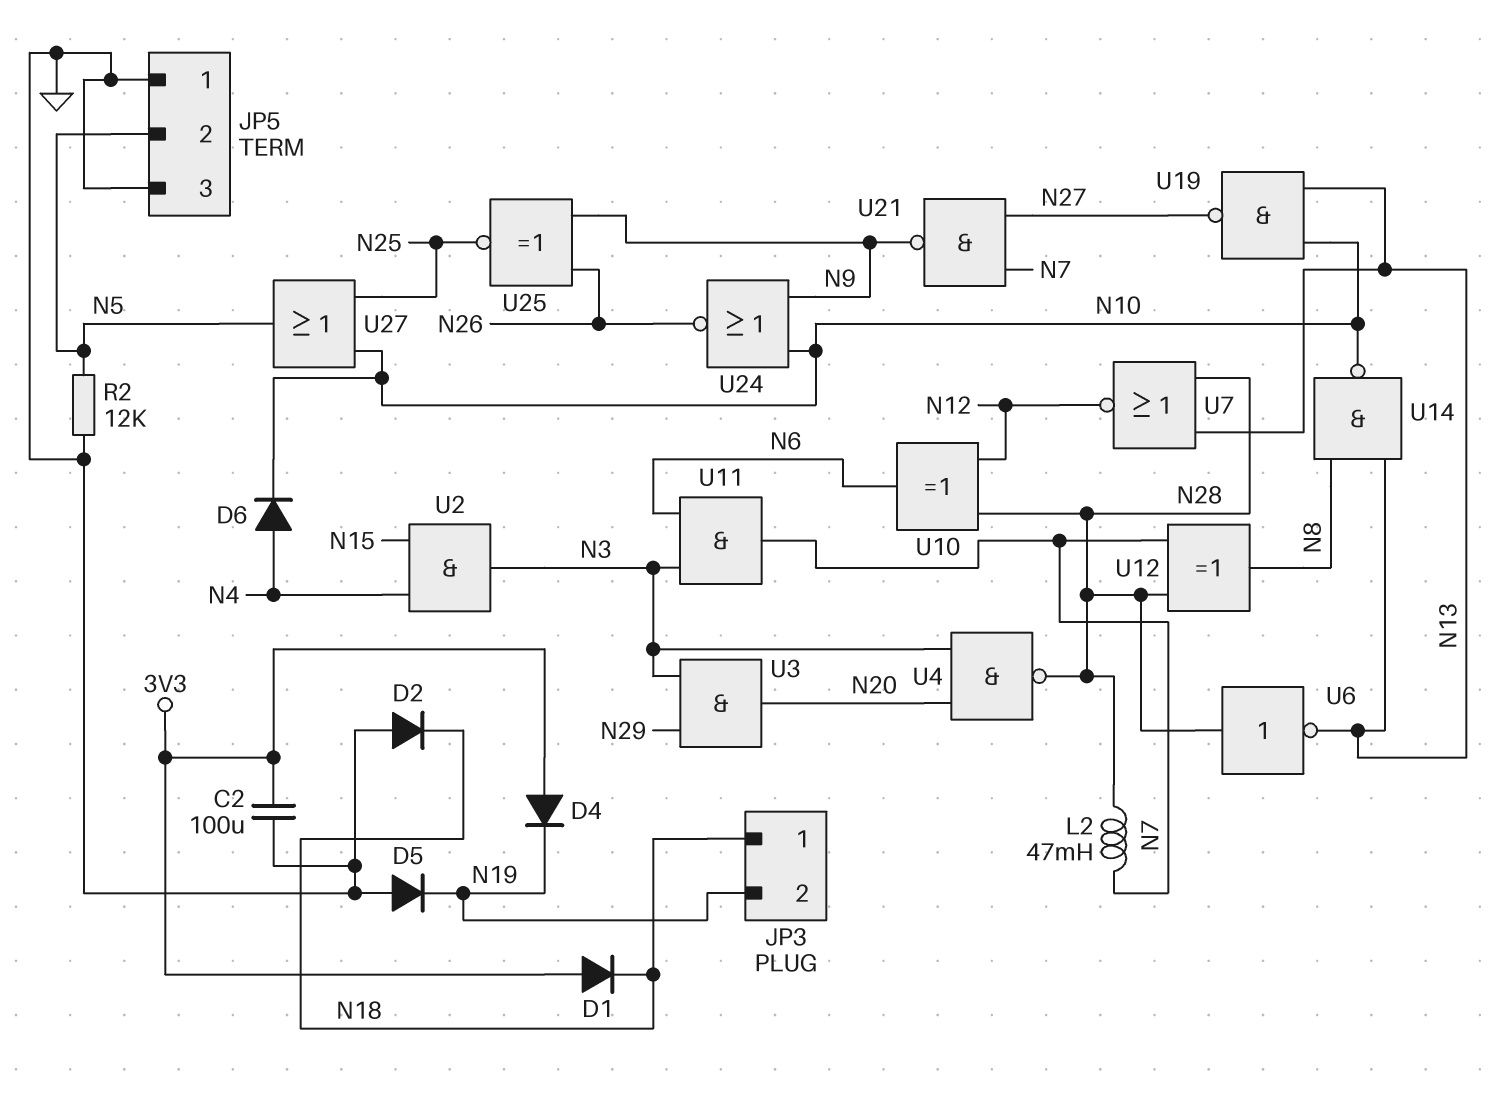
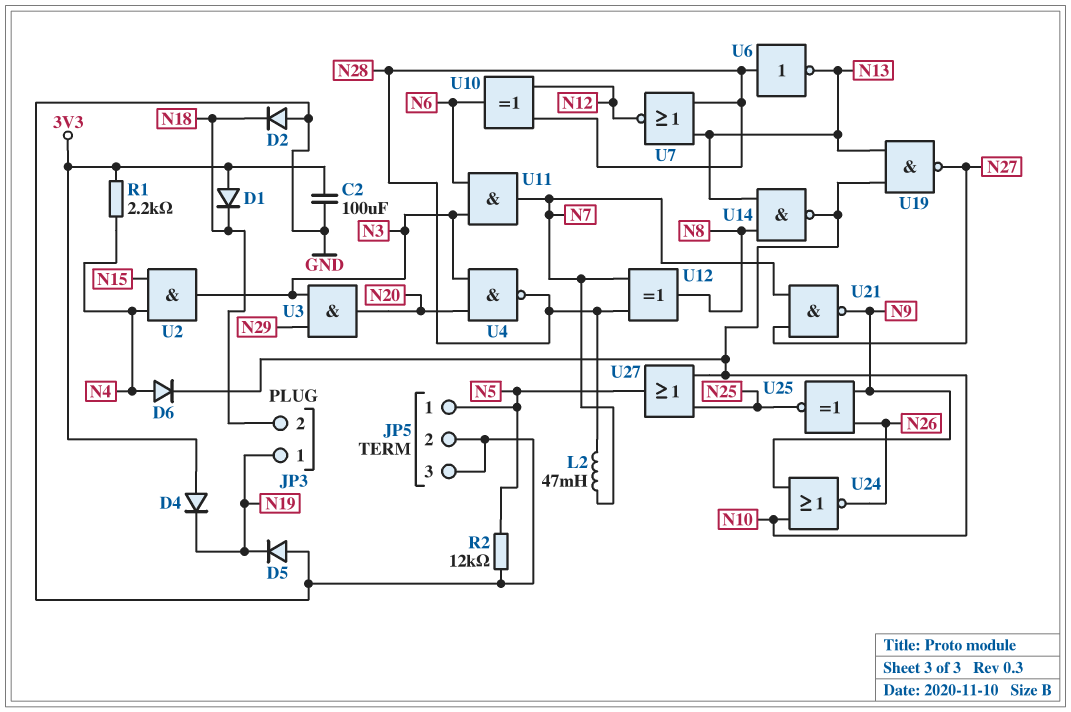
JP3 pin 1: N18 -> N19
JP3 pin 2: N19 -> N18
JP5 pin 1: GND -> N5
JP5 pin 2: N5 -> GND
R1: none -> 2.2k (3V3, N4)

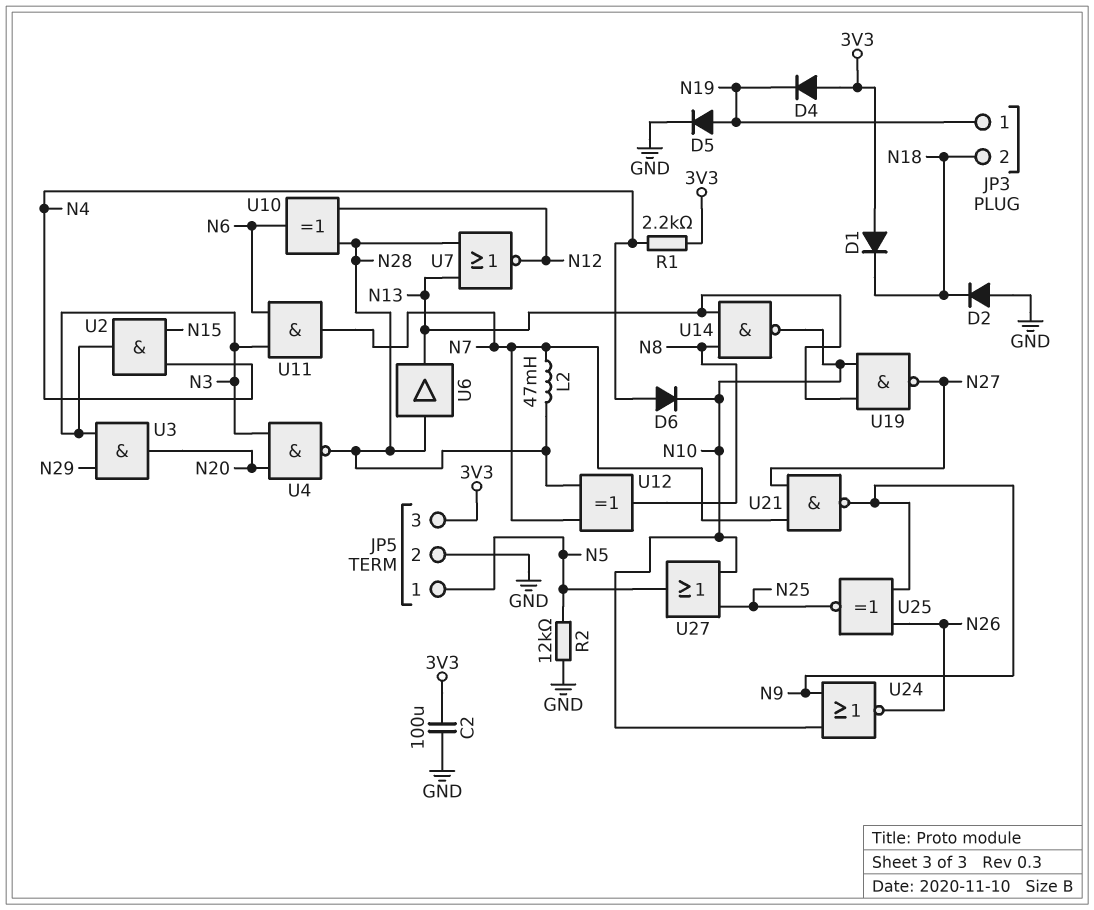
D5: diode (A GND, K N19) -> diode (A N19, K GND)
JP5 pin 3: GND -> 3V3
U6: NOT (in N28, out N13) -> buffer (in N28, out N13)

